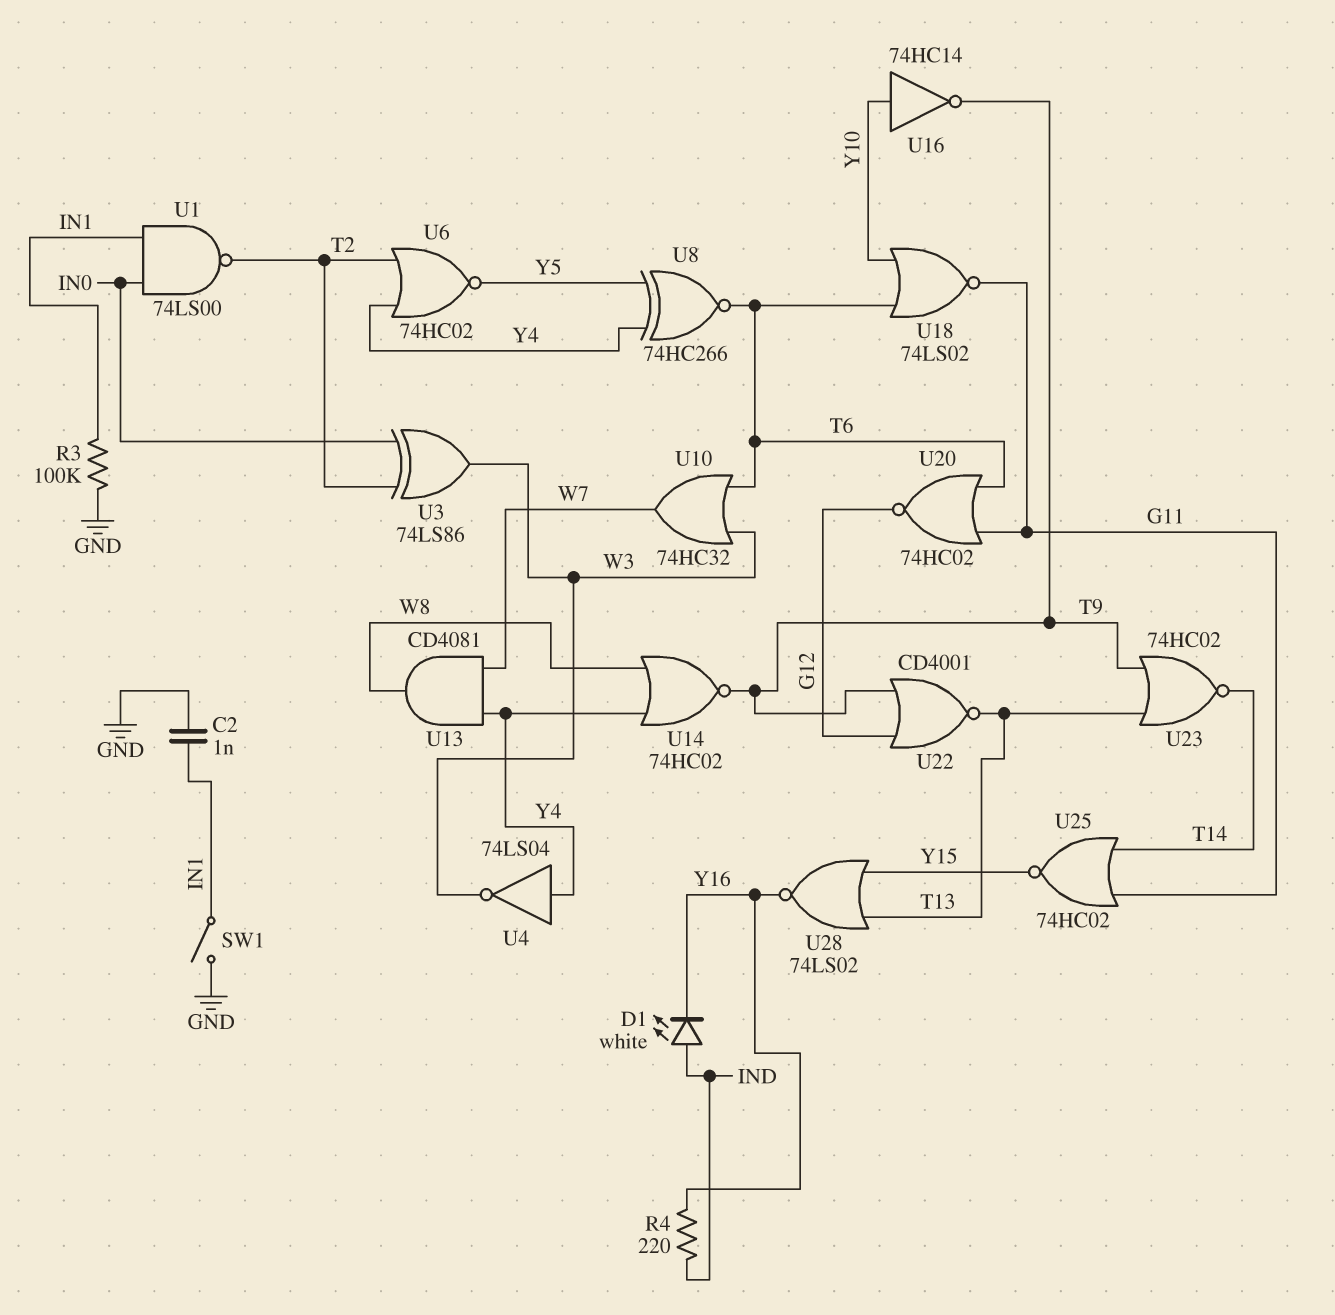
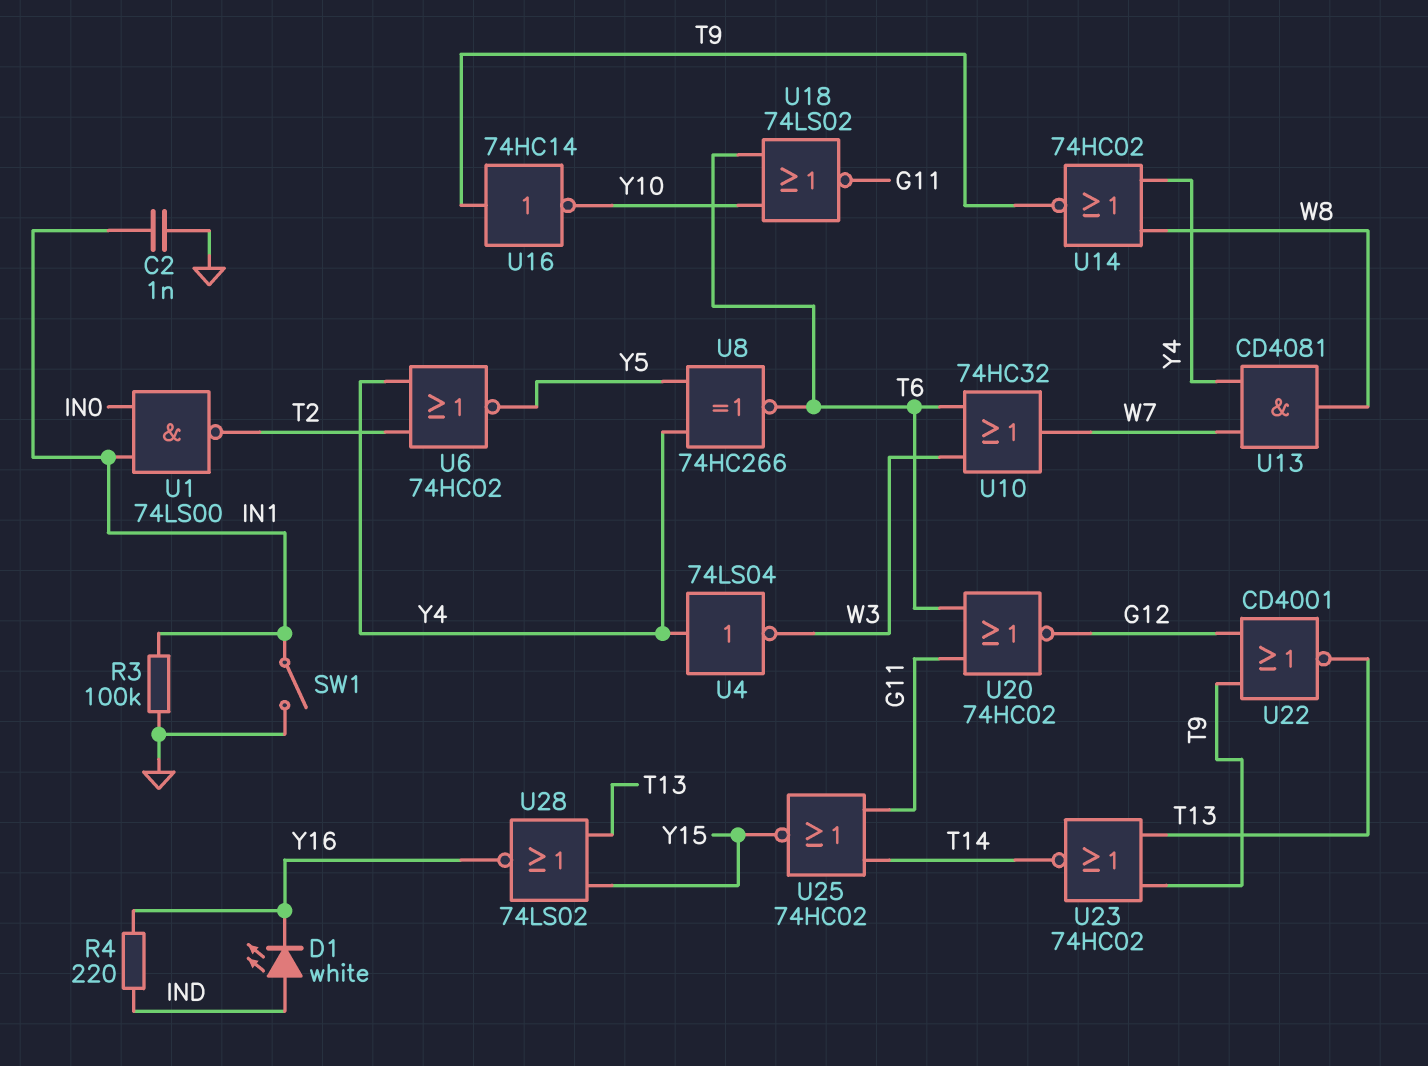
U3: XOR 74LS86 (in IN0, in T2, out W3) -> none
U16: NOT 74HC14 (in Y10, out T9) -> NOT 74HC14 (in T9, out Y10)

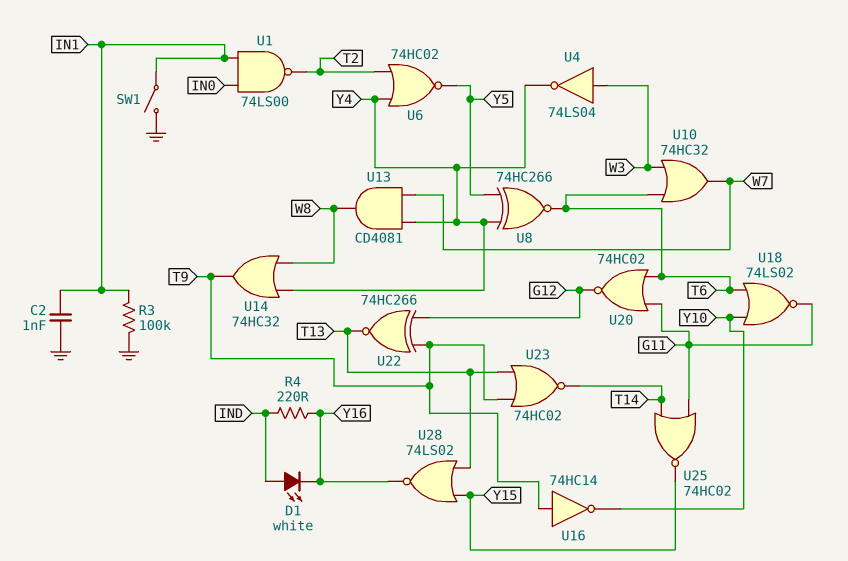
U4: NOT 74LS04 (in Y4, out W3) -> NOT 74LS04 (in W3, out Y4)
U14: NOR 74HC02 (in W8, in Y4, out T9) -> OR 74HC32 (in W8, in Y4, out T9)
U22: NOR CD4001 (in G12, in T9, out T13) -> XNOR 74HC266 (in G12, in T9, out T13)

